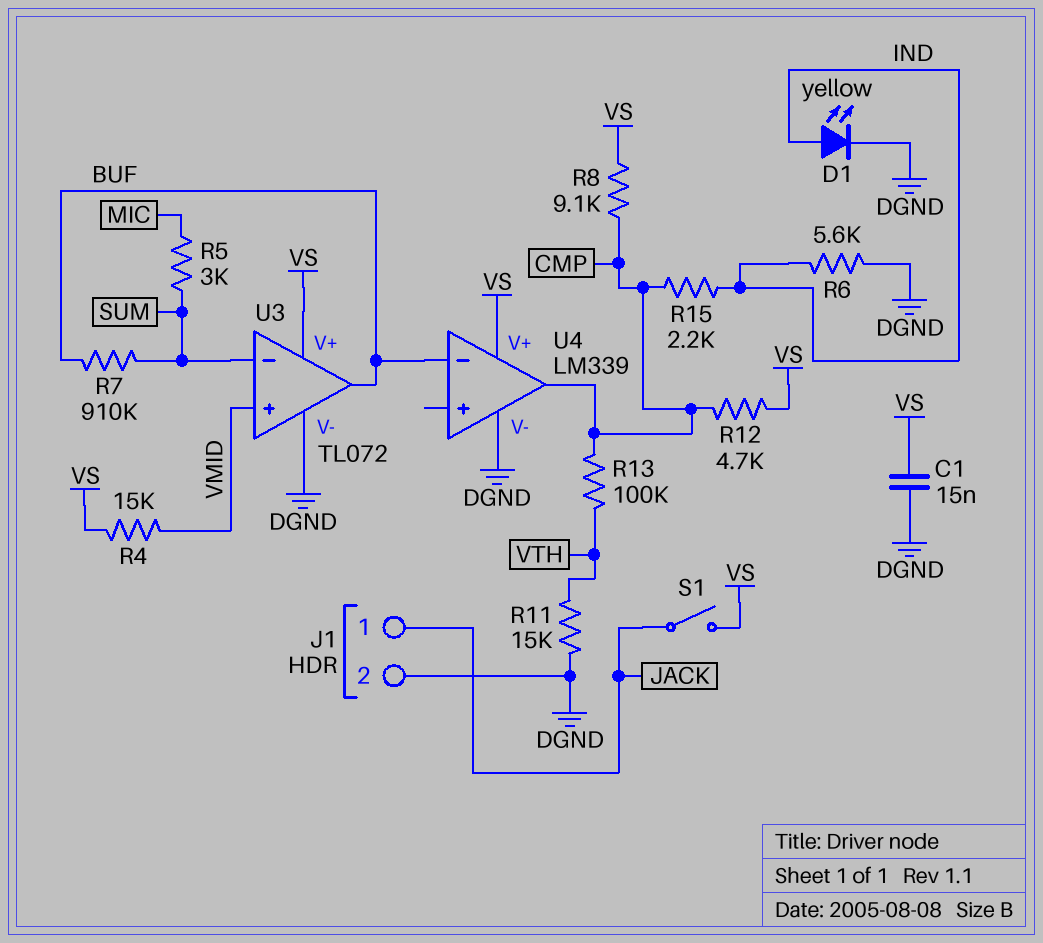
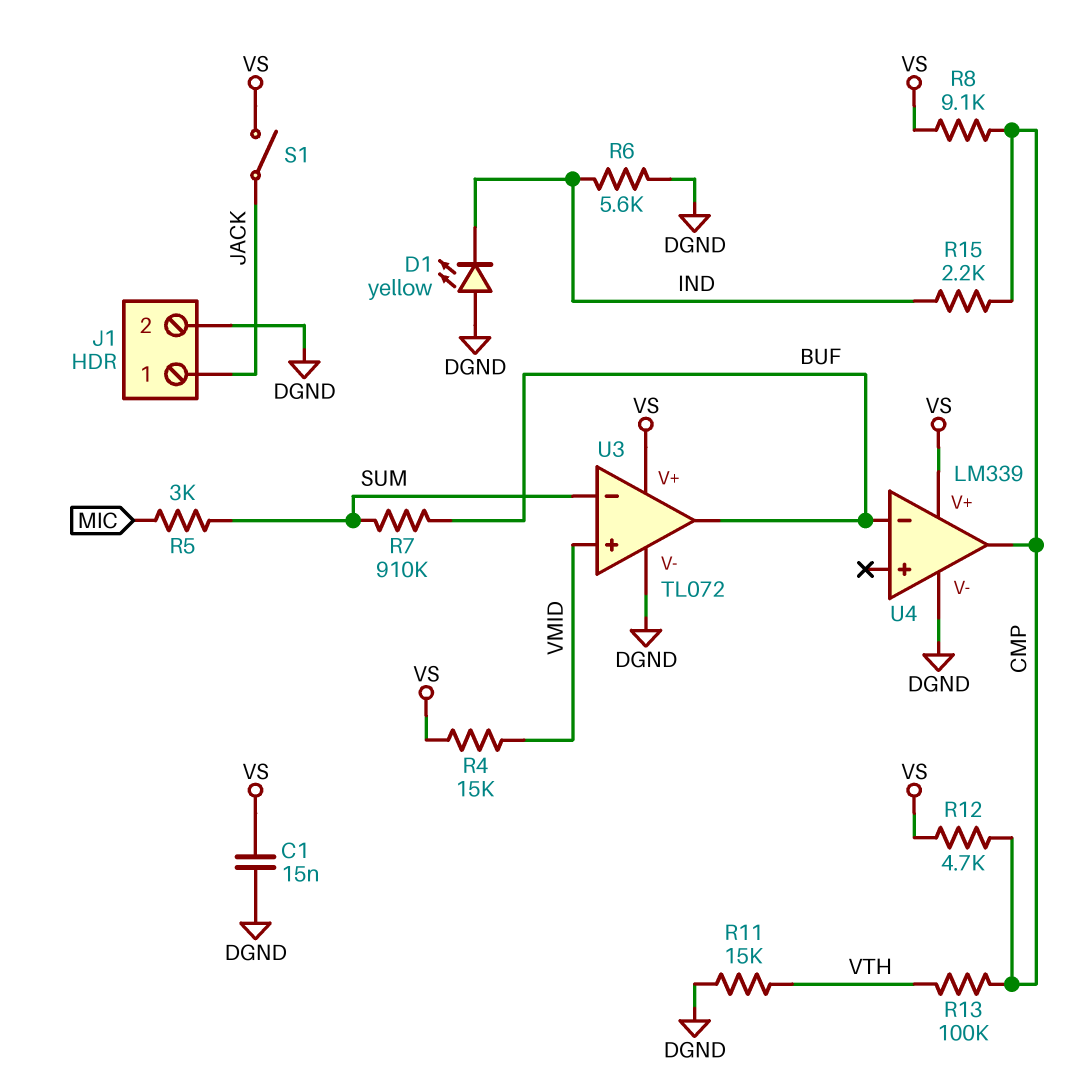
D1: LED yellow (A IND, K DGND) -> LED yellow (A DGND, K IND)

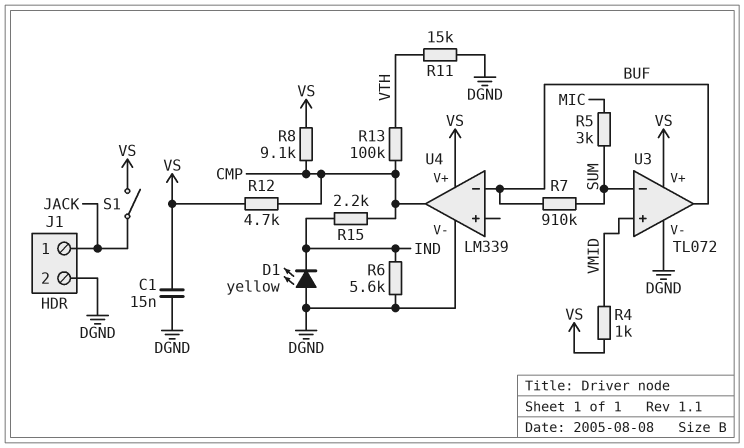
R4: 15k (VMID, VS) -> 1k (VMID, VS)

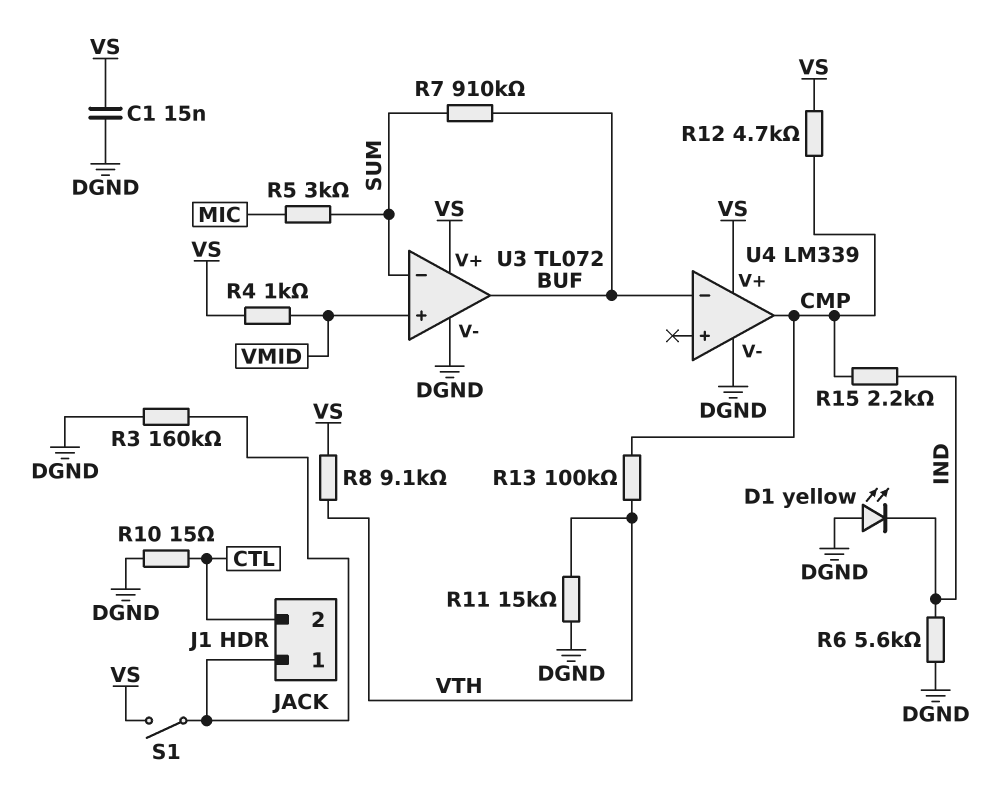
J1 pin 2: DGND -> CTL
R3: none -> 160k (DGND, JACK)
R8: 9.1k (CMP, VS) -> 9.1k (VS, VTH)
R10: none -> 15 (CTL, DGND)

